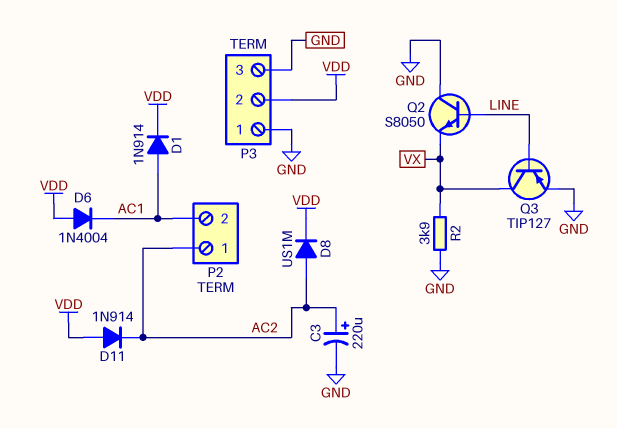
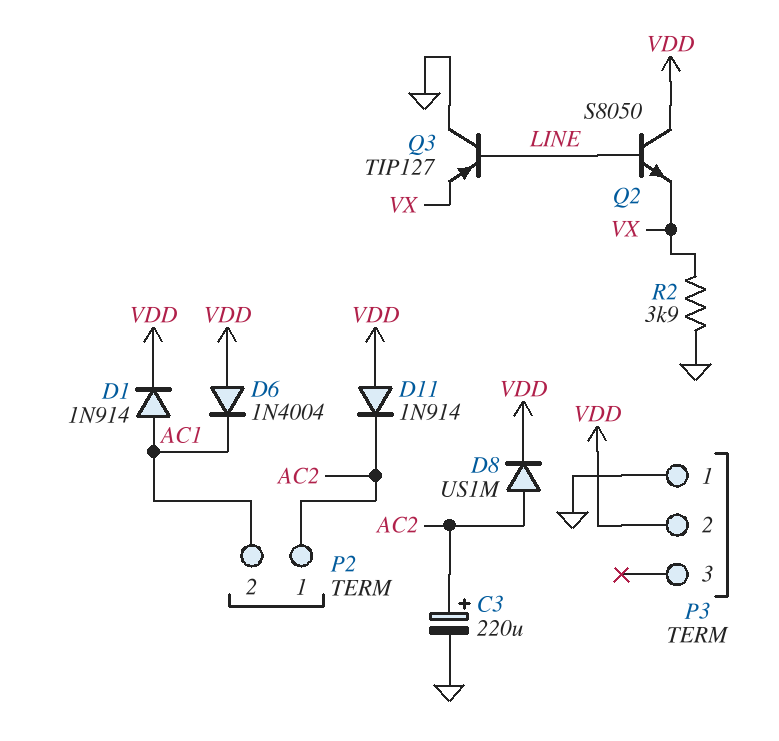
P3 pin 3: GND -> none
Q2: NPN S8050 (B LINE, C GND, E VX) -> NPN S8050 (B LINE, C VDD, E VX)
Q3: PNP TIP127 (B LINE, C VX, E GND) -> PNP TIP127 (B LINE, C GND, E VX)

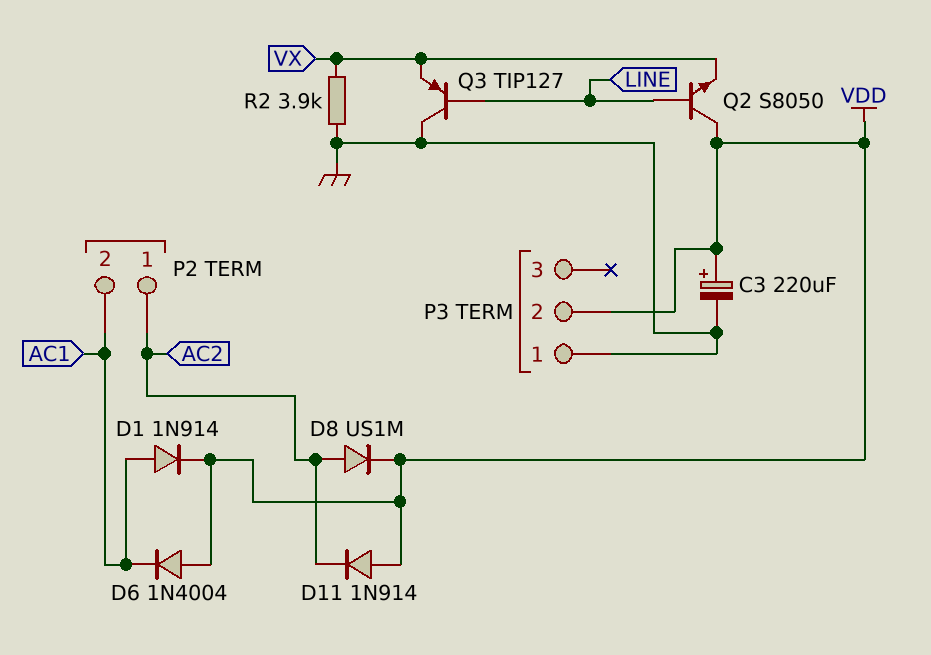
C3: 220uF (plus AC2, minus GND) -> 220uF (plus VDD, minus GND)

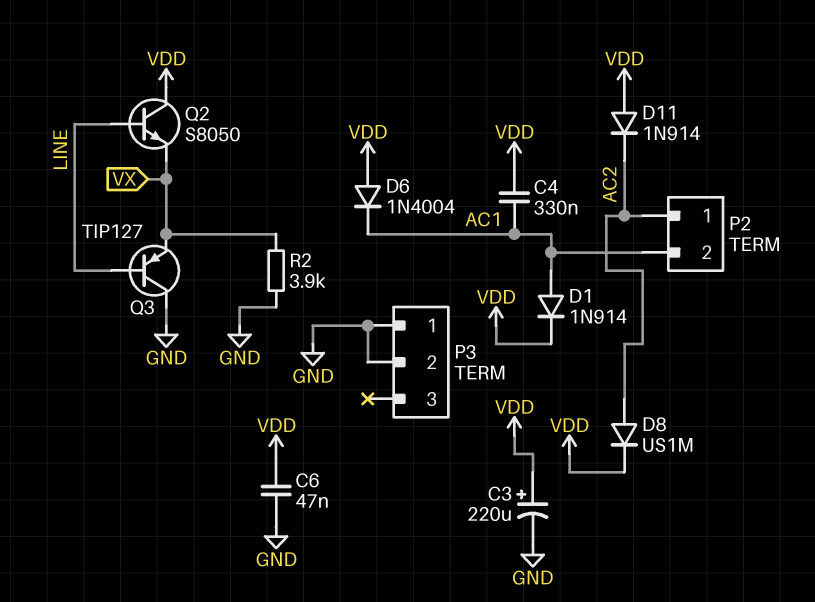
C4: none -> 330nF (AC1, VDD)
C6: none -> 47nF (GND, VDD)
P3 pin 2: VDD -> GND

